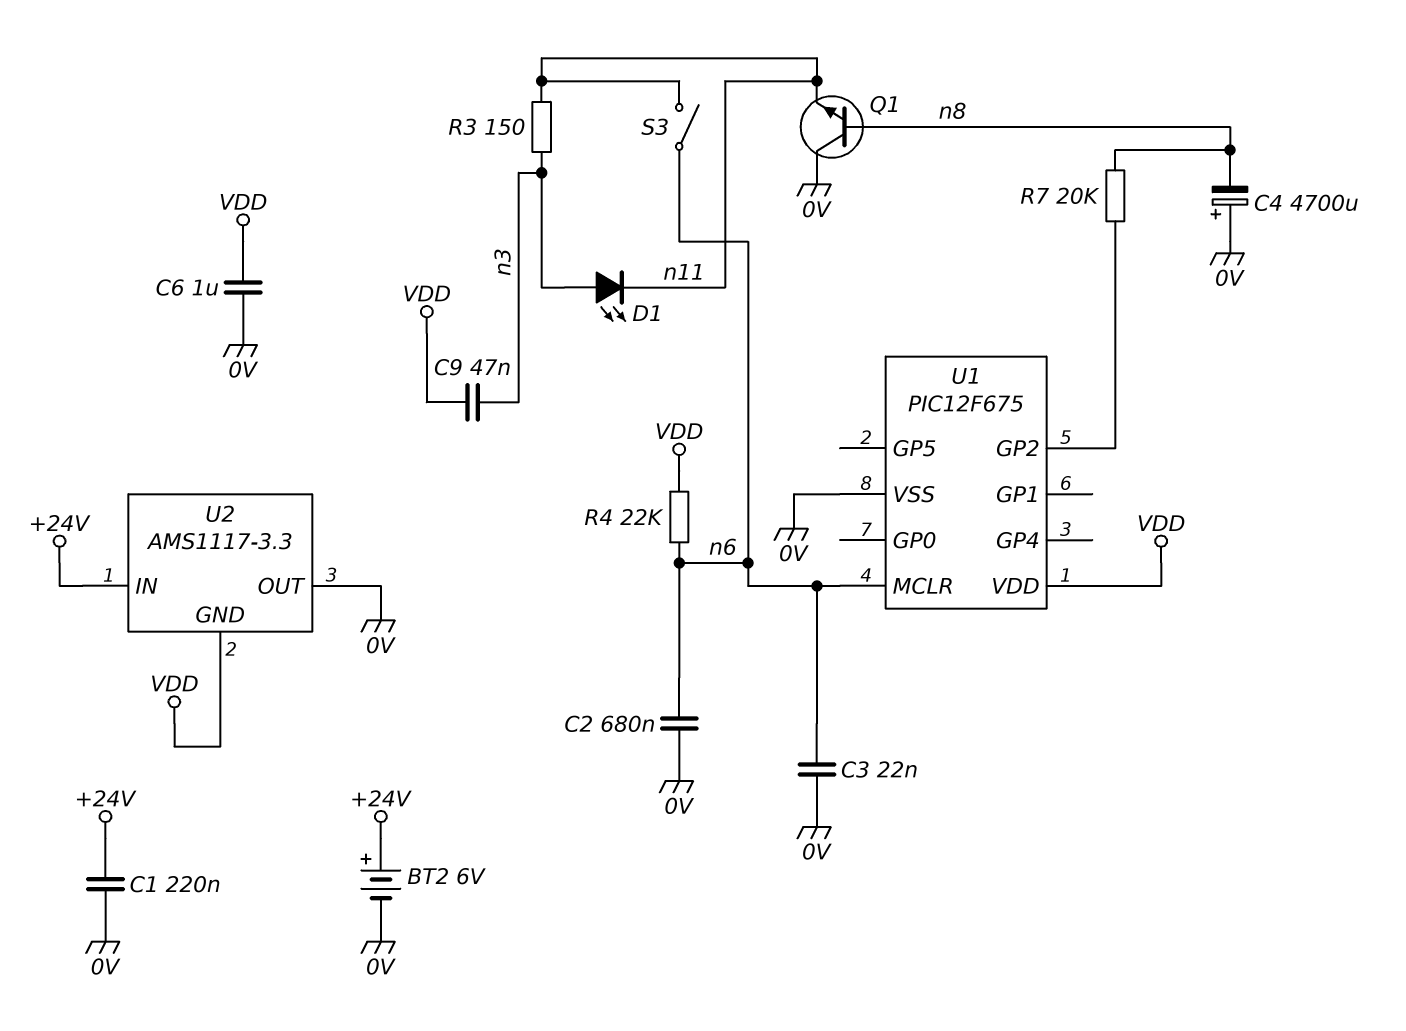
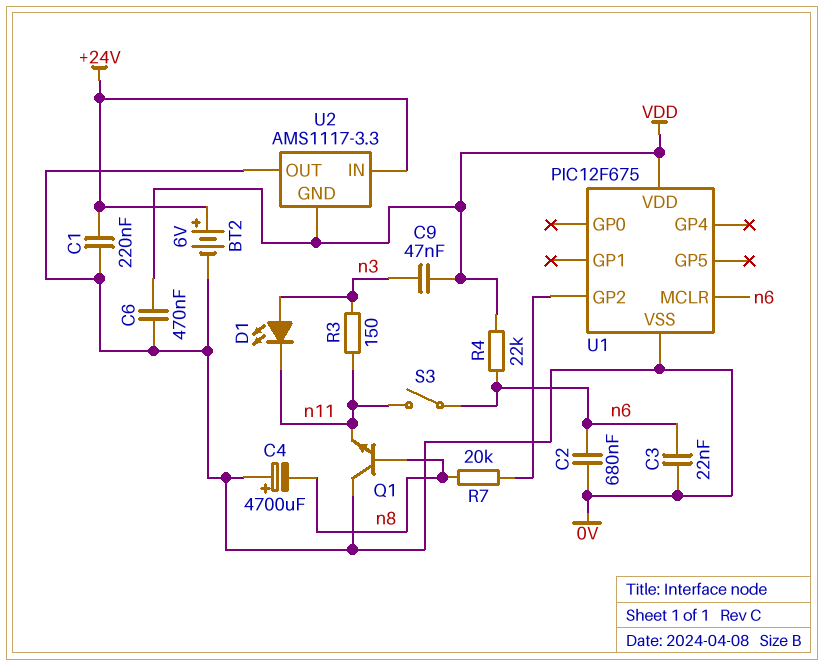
C6: 1uF (0V, VDD) -> 470nF (0V, VDD)

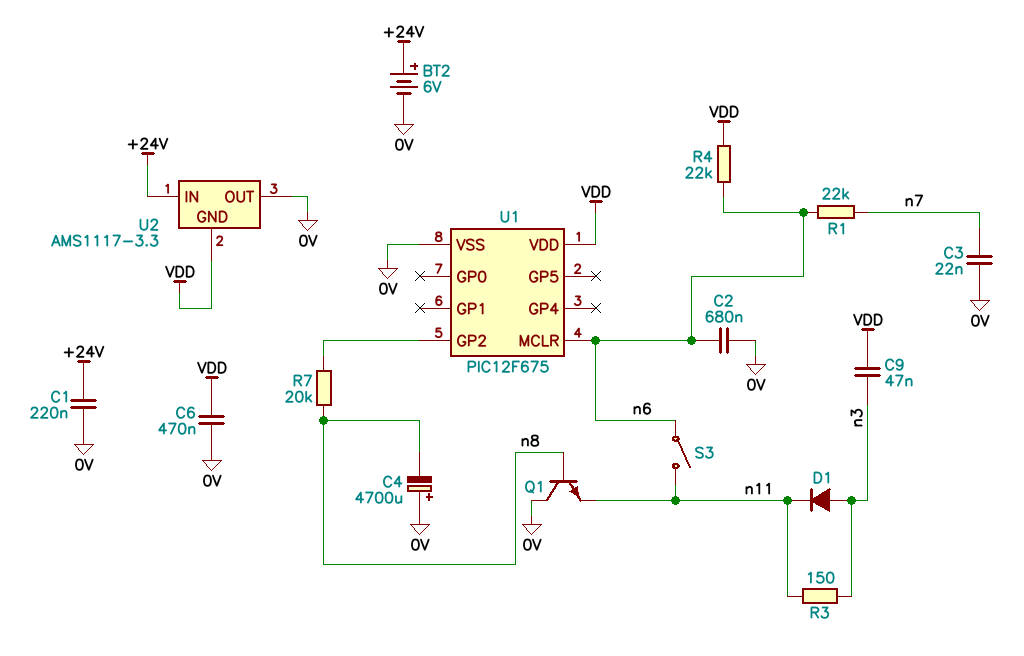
C3: 22nF (0V, n6) -> 22nF (0V, n7)
D1: LED (A n3, K n11) -> diode (A n3, K n11)
R1: none -> 22k (n6, n7)

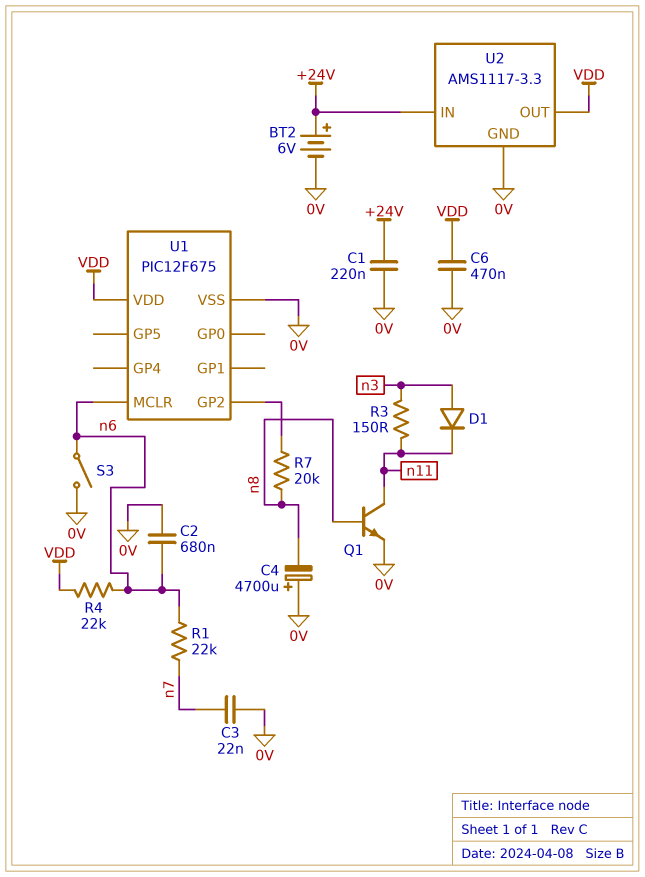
C9: 47nF (VDD, n3) -> none
Q1: NPN (B n8, C 0V, E n11) -> NPN (B n8, C n11, E 0V)
S3: switch (n6, n11) -> switch (0V, n6)
U2 pin GND: VDD -> 0V
U2 pin OUT: 0V -> VDD

